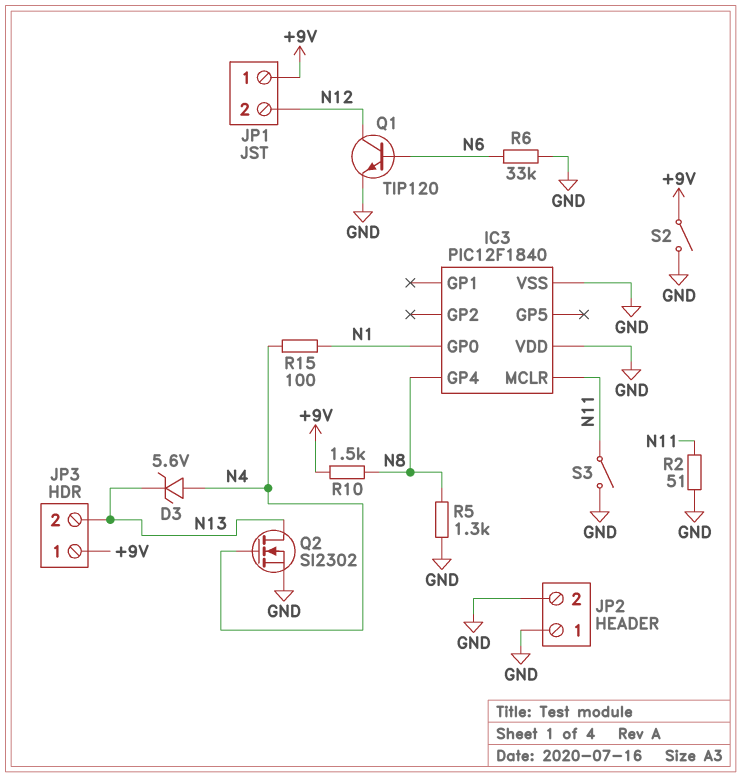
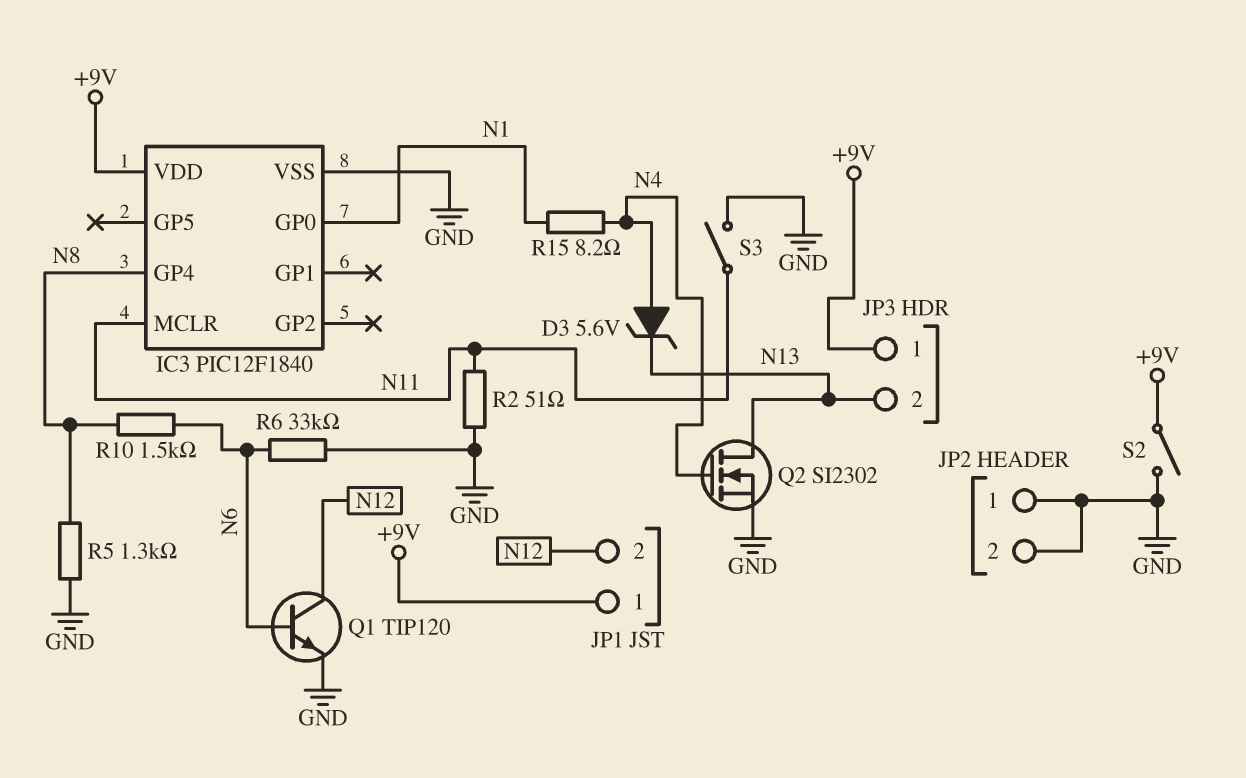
IC3 pin VDD: GND -> +9V
R10: 1.5k (+9V, N8) -> 1.5k (N6, N8)
R15: 100 (N1, N4) -> 8.2 (N1, N4)

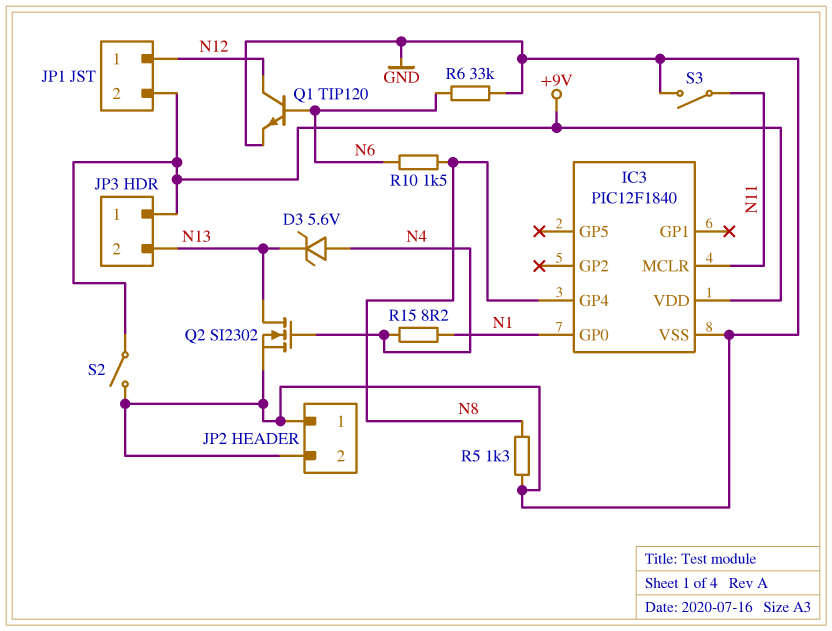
JP1 pin 1: +9V -> N12
JP1 pin 2: N12 -> +9V
R2: 51 (GND, N11) -> none

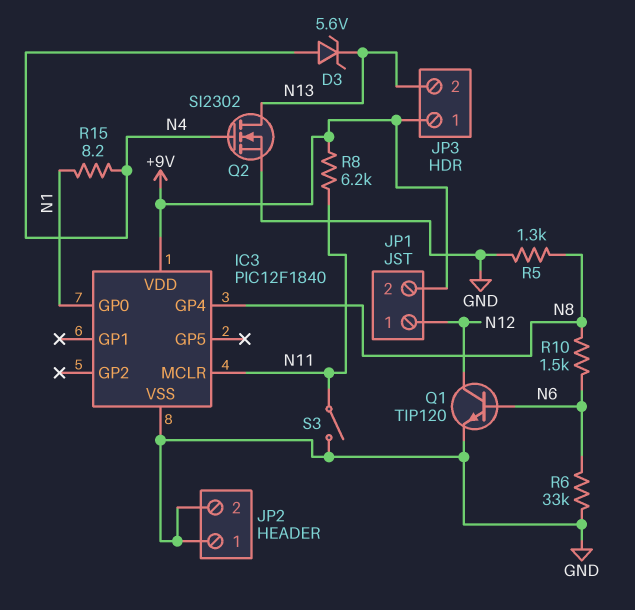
R8: none -> 6.2k (+9V, N11)
S2: switch (+9V, GND) -> none

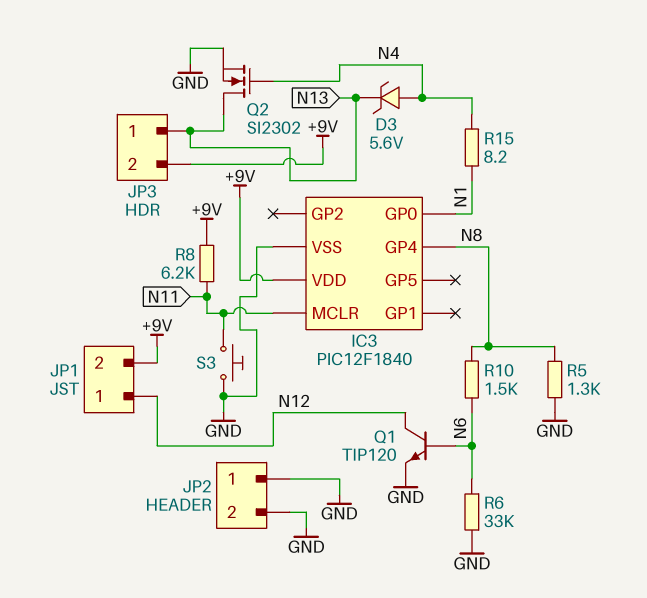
JP3 pin 1: +9V -> N13
JP3 pin 2: N13 -> +9V
S3: switch (GND, N11) -> button (GND, N11)

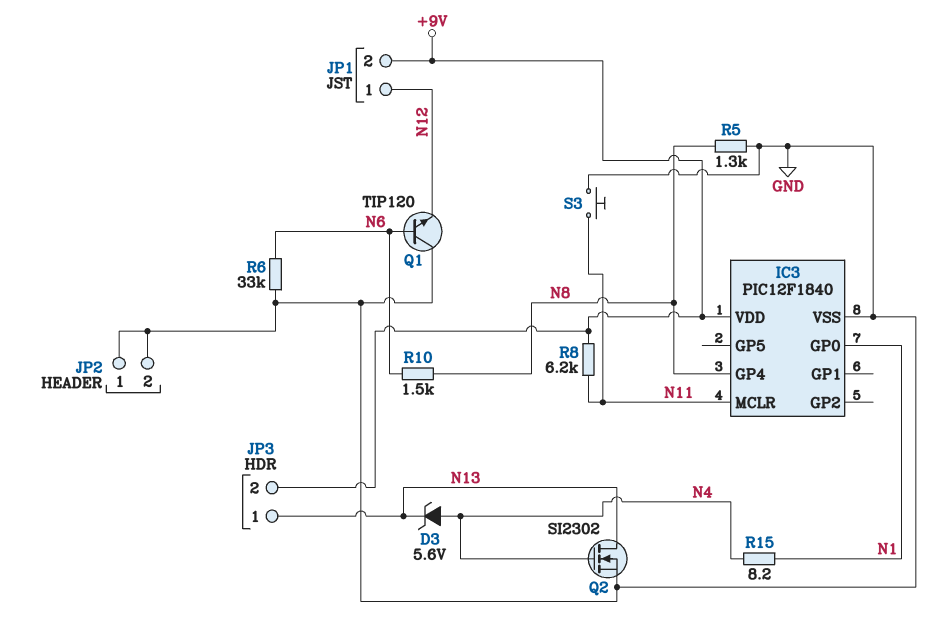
Q1: NPN TIP120 (B N6, C N12, E GND) -> NPN TIP120 (B N6, C GND, E N12)

